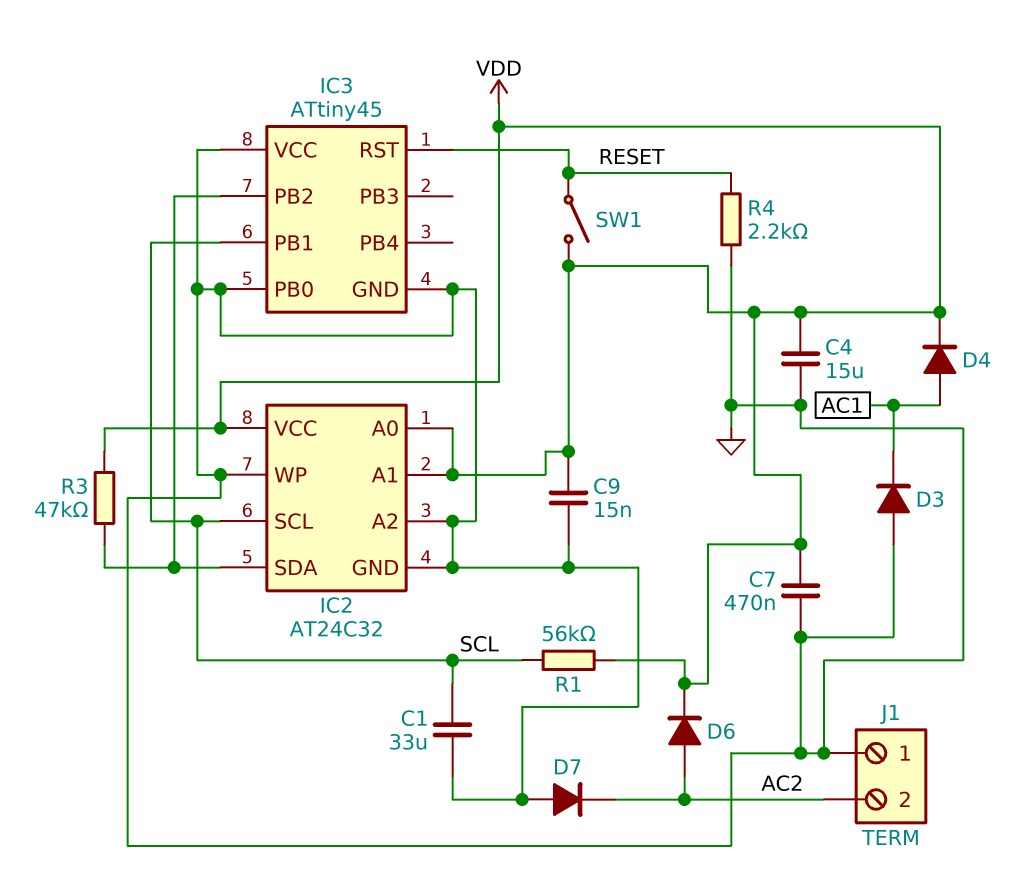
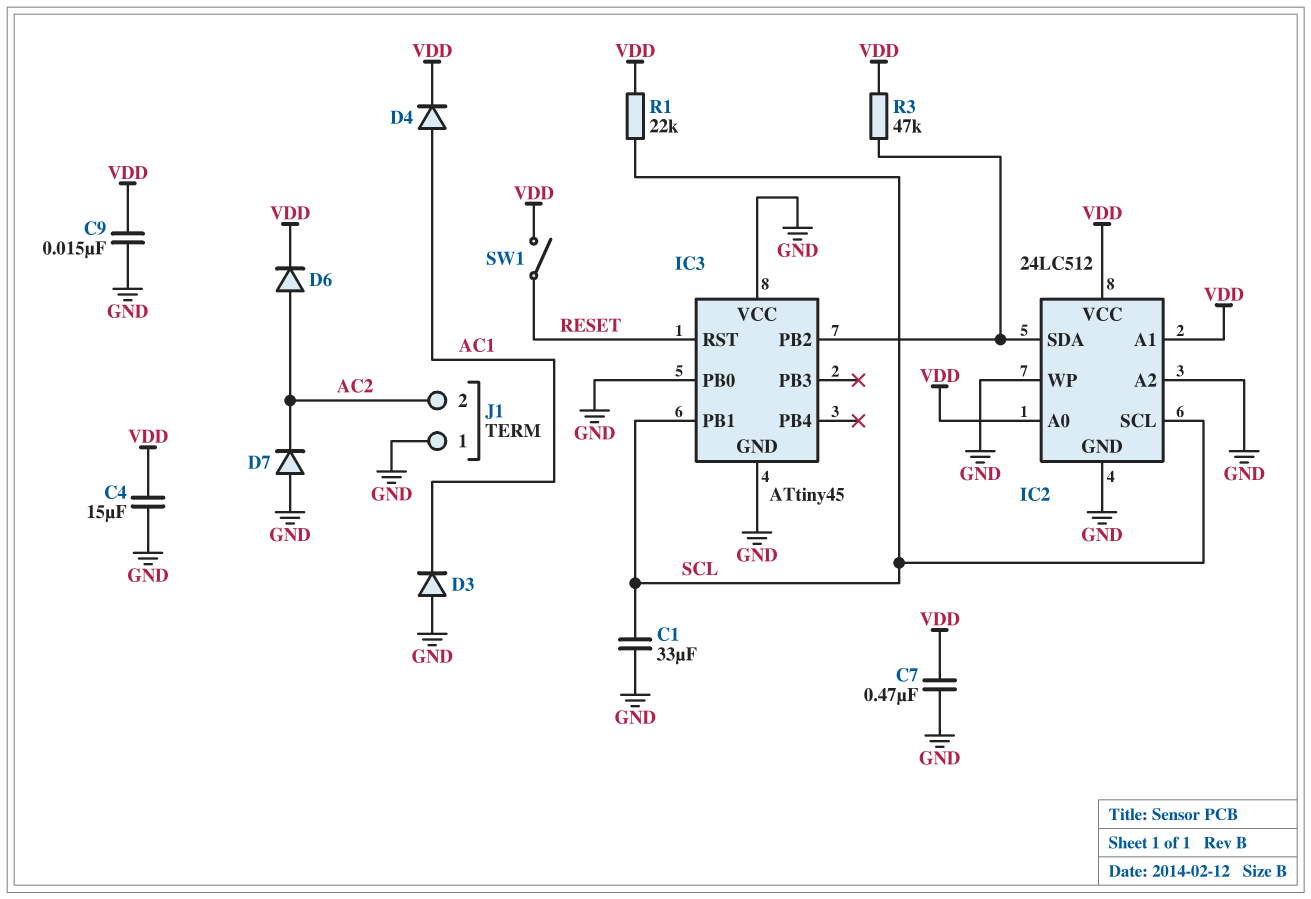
IC2: AT24C32 -> 24LC512
R1: 56k (SCL, VDD) -> 22k (SCL, VDD)
R4: 2.2k (GND, RESET) -> none

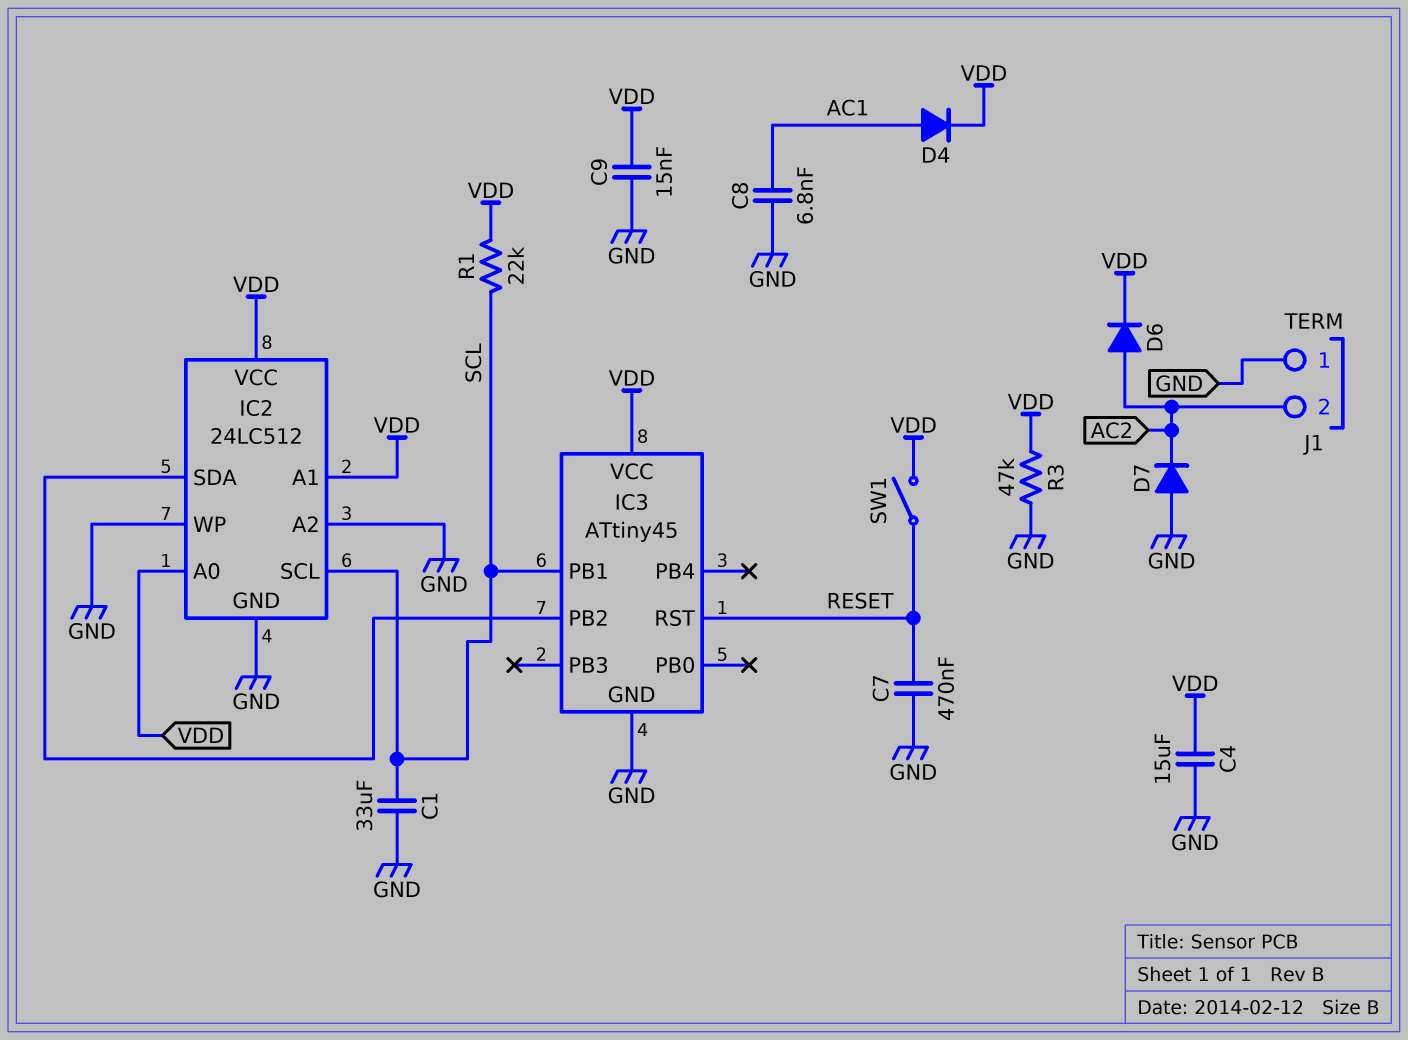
C7: 470nF (GND, VDD) -> 470nF (GND, RESET)
C8: none -> 6.8nF (AC1, GND)
D3: diode (A GND, K AC1) -> none
IC3 pin PB0: GND -> none
IC3 pin VCC: GND -> VDD
R3: 47k (IC2/SDA, VDD) -> 47k (GND, VDD)

